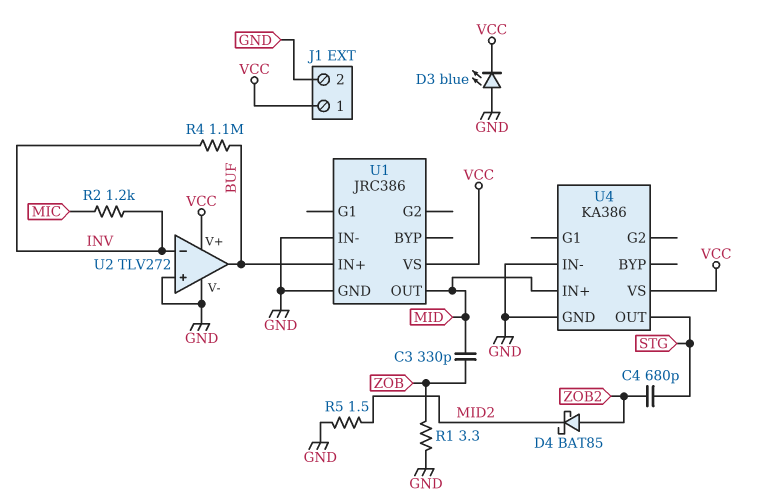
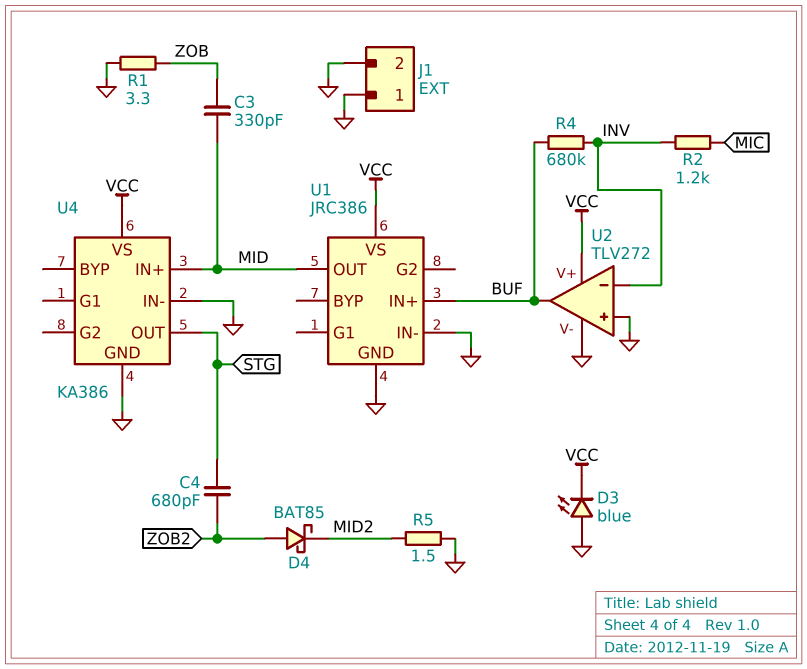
J1 pin 1: VCC -> GND
R4: 1.1M (BUF, INV) -> 680k (BUF, INV)

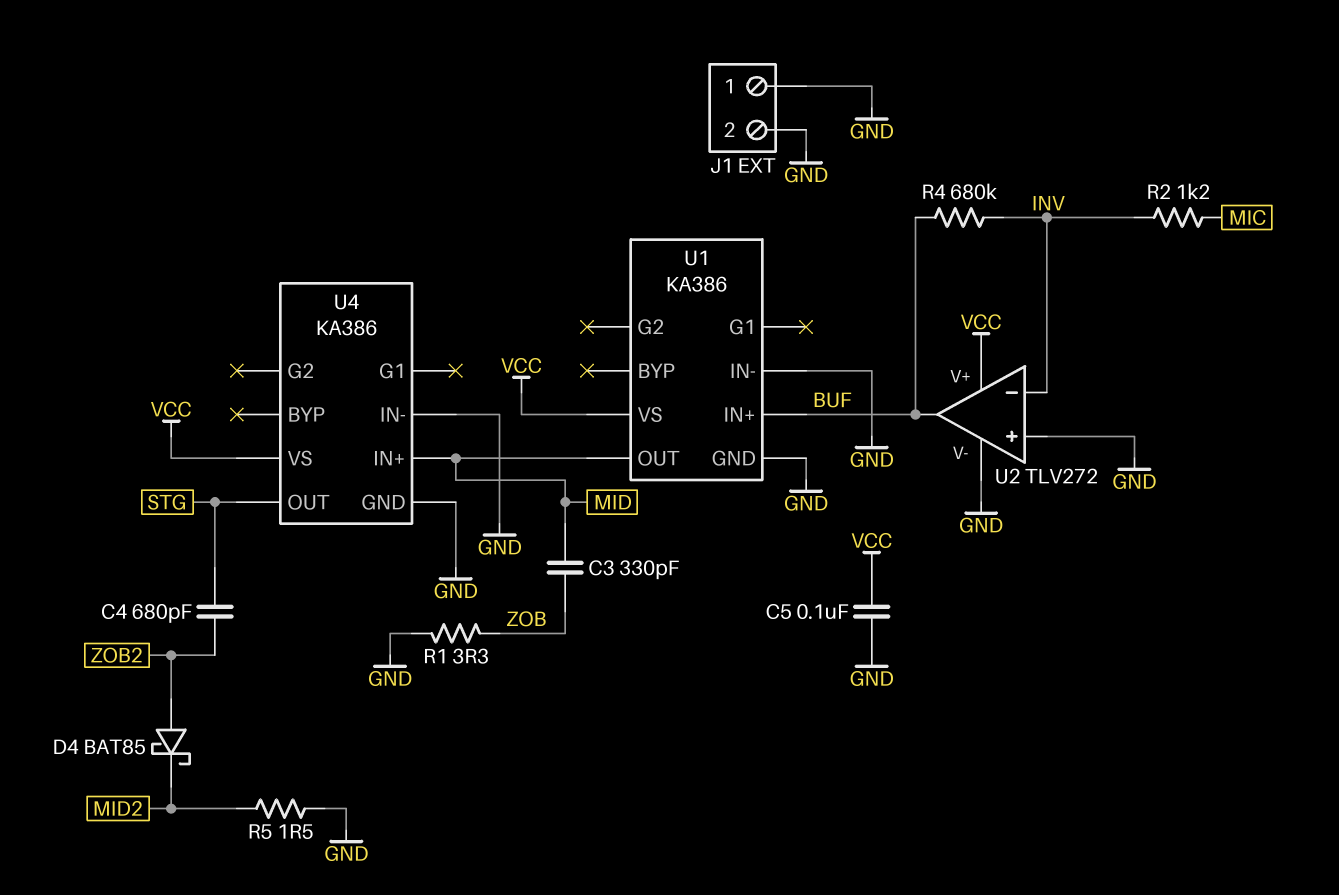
C5: none -> 100nF (GND, VCC)
D3: LED blue (A GND, K VCC) -> none
U1: JRC386 -> KA386

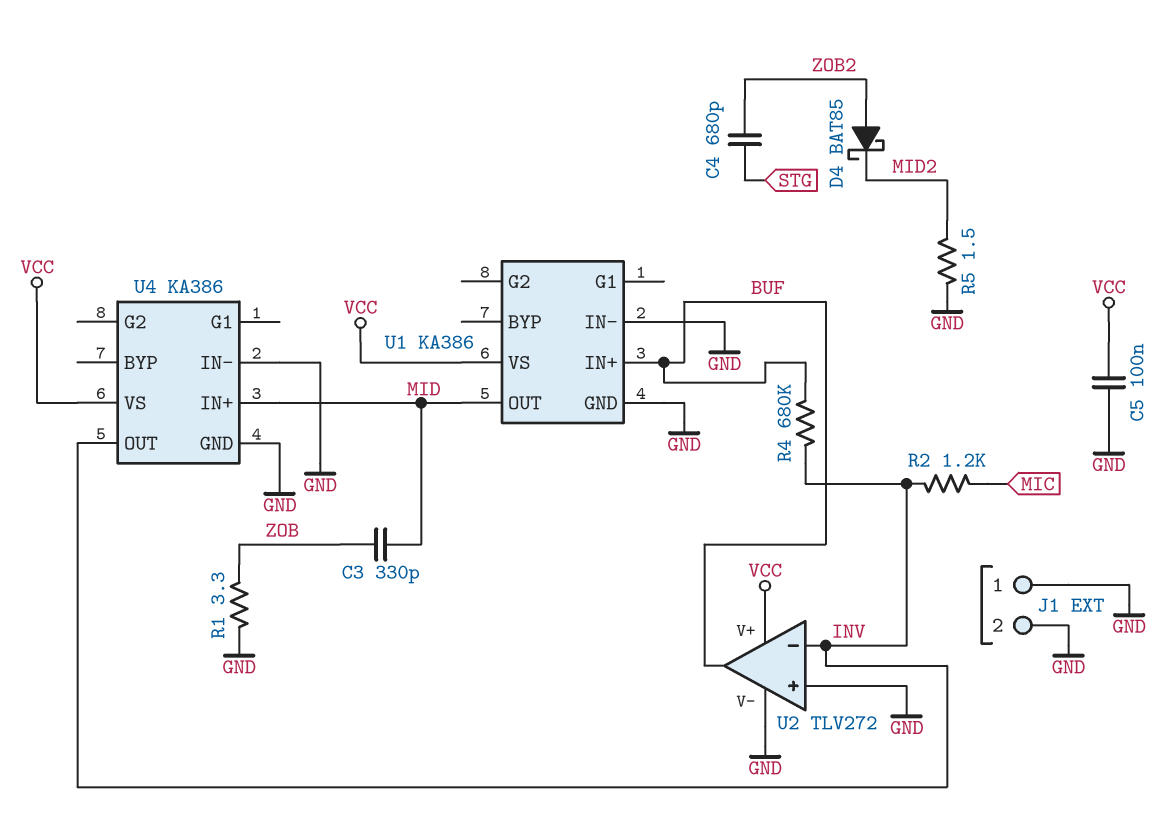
U4 pin OUT: STG -> INV

